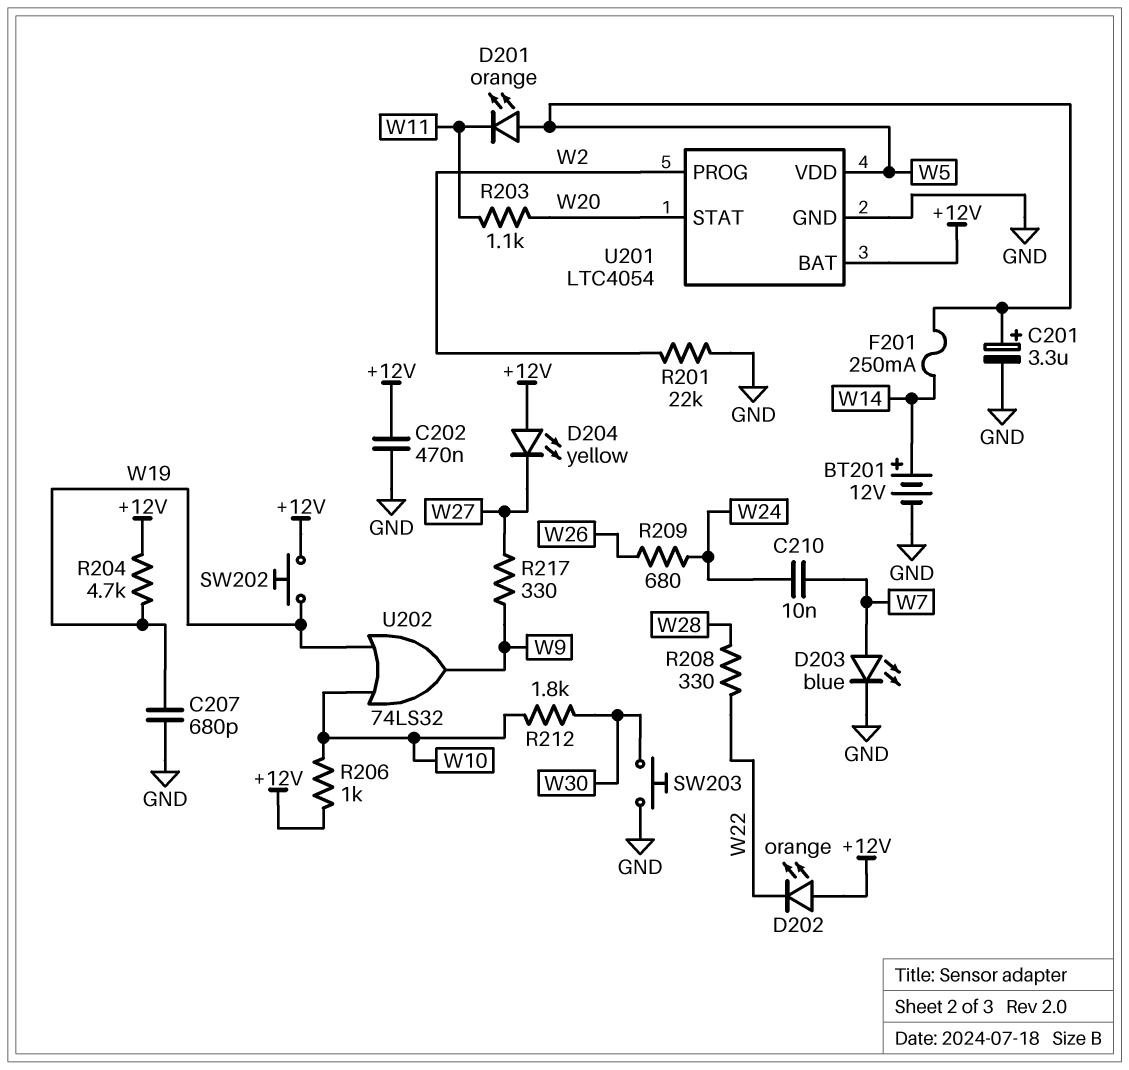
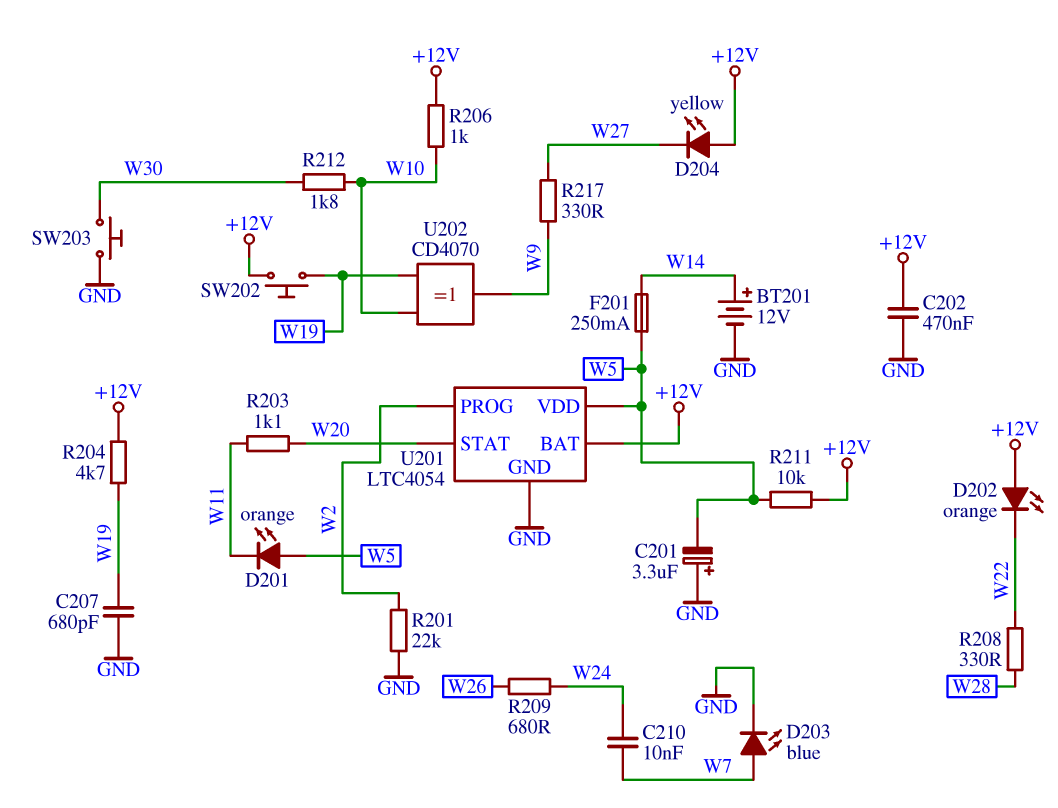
C201: 3.3uF (plus W5, minus GND) -> 3.3uF (plus GND, minus W5)
R211: none -> 10k (+12V, W5)
U202: OR 74LS32 (in W10, in W19, out W9) -> XOR CD4070 (in W10, in W19, out W9)

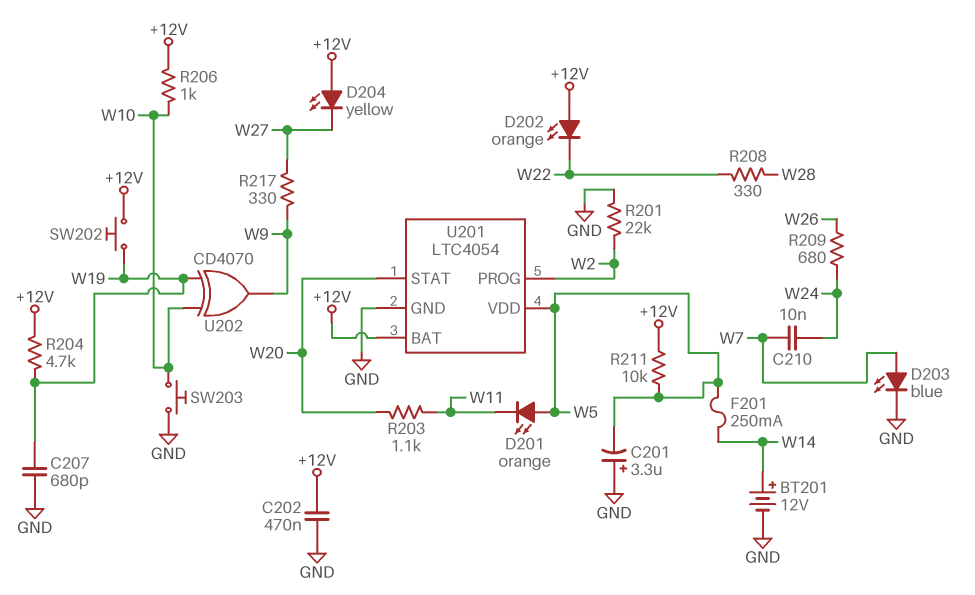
R212: 1.8k (W10, W30) -> none
SW203: button (GND, W30) -> button (GND, W10)

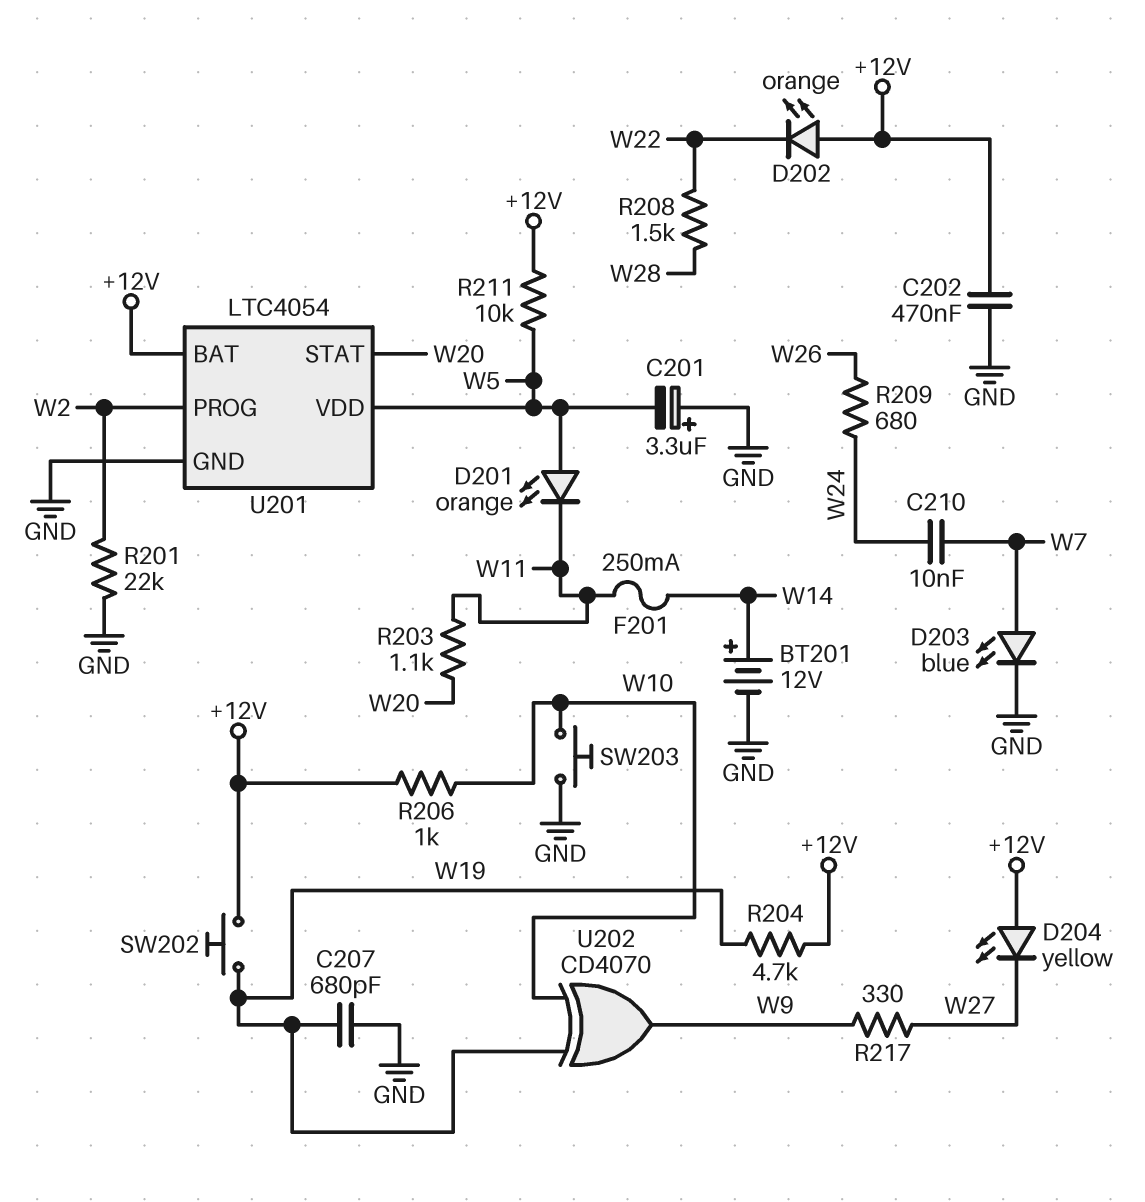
F201: 250mA (W5, W14) -> 250mA (W11, W14)
R208: 330 (W22, W28) -> 1.5k (W22, W28)

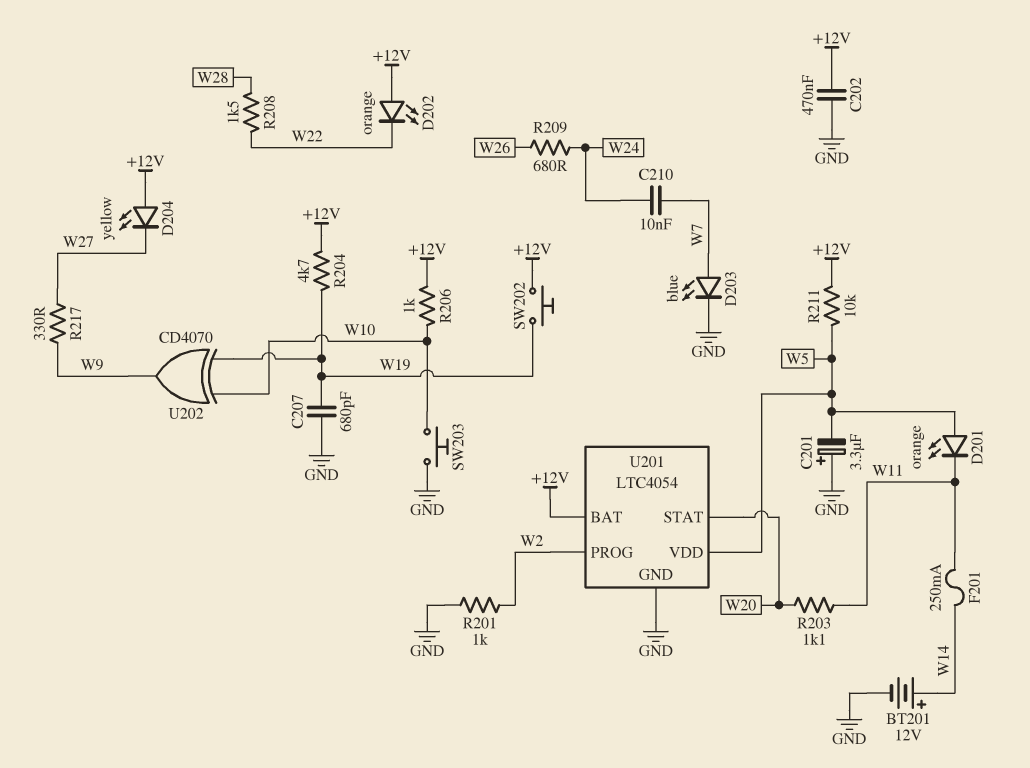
R201: 22k (GND, W2) -> 1k (GND, W2)

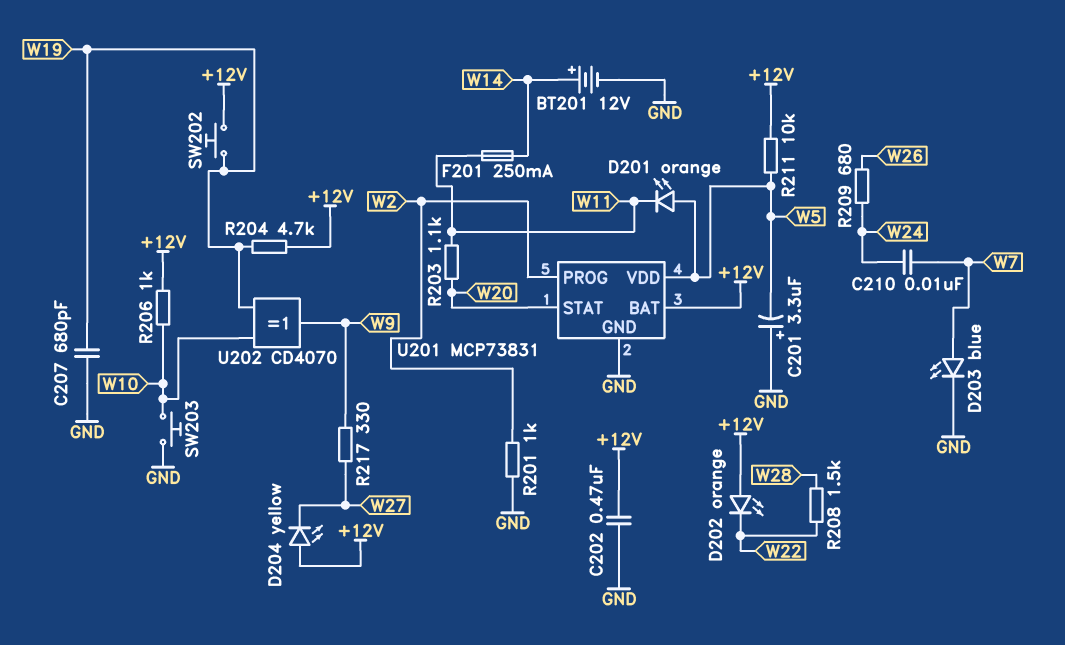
U201: LTC4054 -> MCP73831

